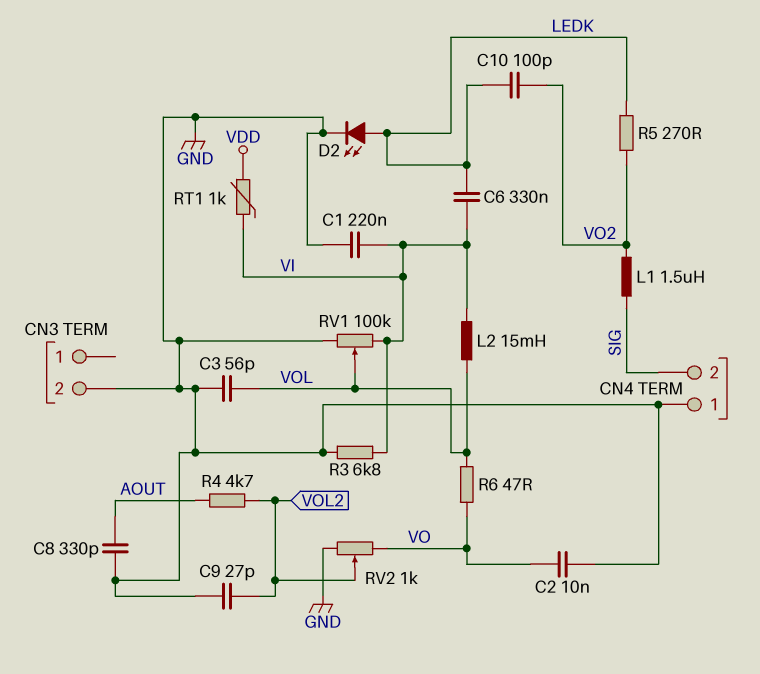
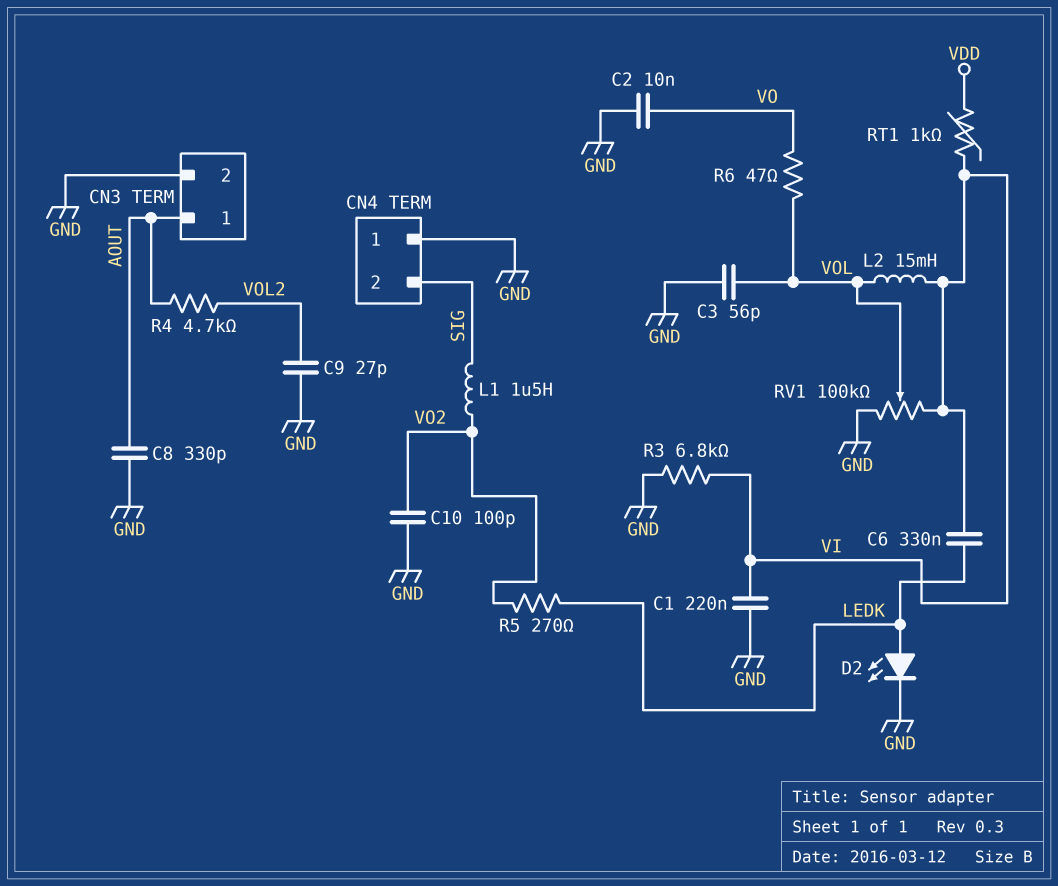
C10: 100pF (LEDK, VO2) -> 100pF (GND, VO2)
CN3 pin 1: none -> AOUT
RV2: 1k (GND, VO, wiper VOL2) -> none

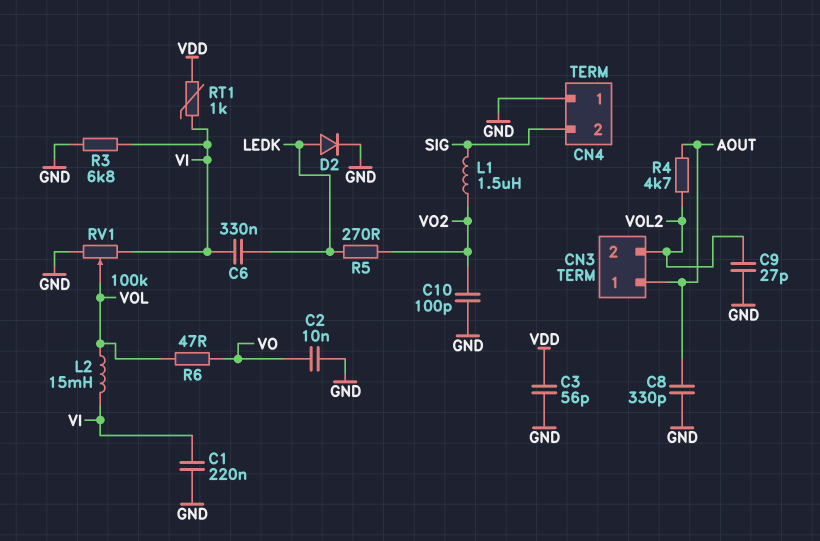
C3: 56pF (GND, VOL) -> 56pF (GND, VDD)
CN3 pin 2: GND -> VOL2
D2: LED (A LEDK, K GND) -> diode (A LEDK, K GND)

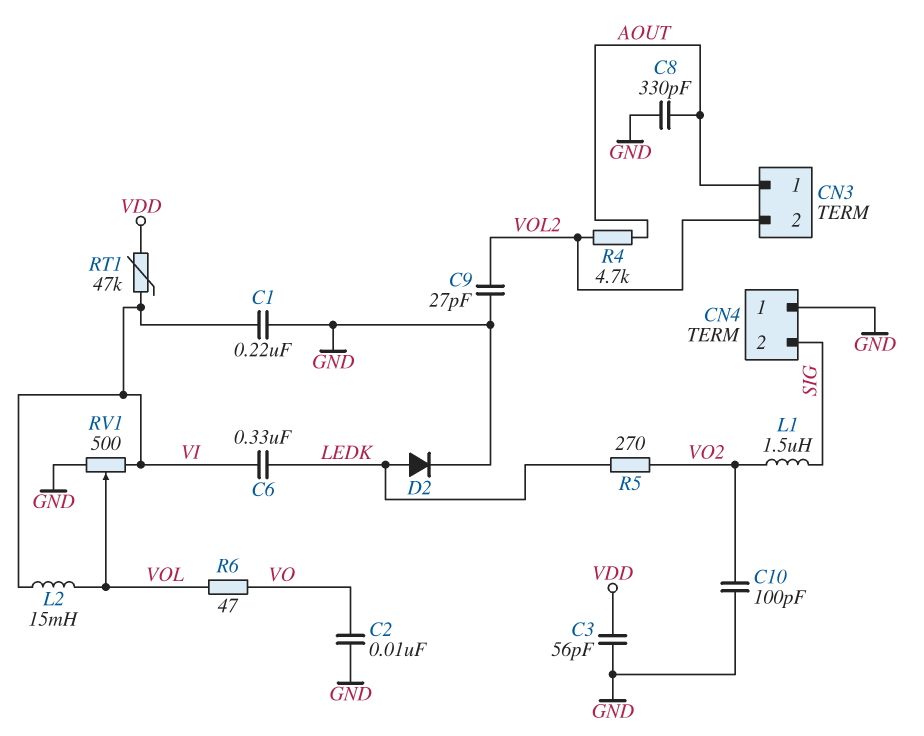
R3: 6.8k (GND, VI) -> none
RT1: 1k (VDD, VI) -> 47k (VDD, VI)
RV1: 100k (GND, VI, wiper VOL) -> 500 (GND, VI, wiper VOL)

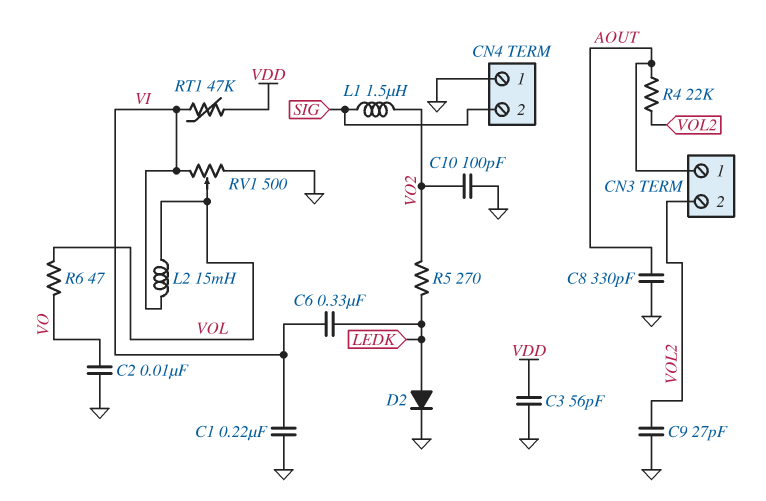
R4: 4.7k (AOUT, VOL2) -> 22k (AOUT, VOL2)

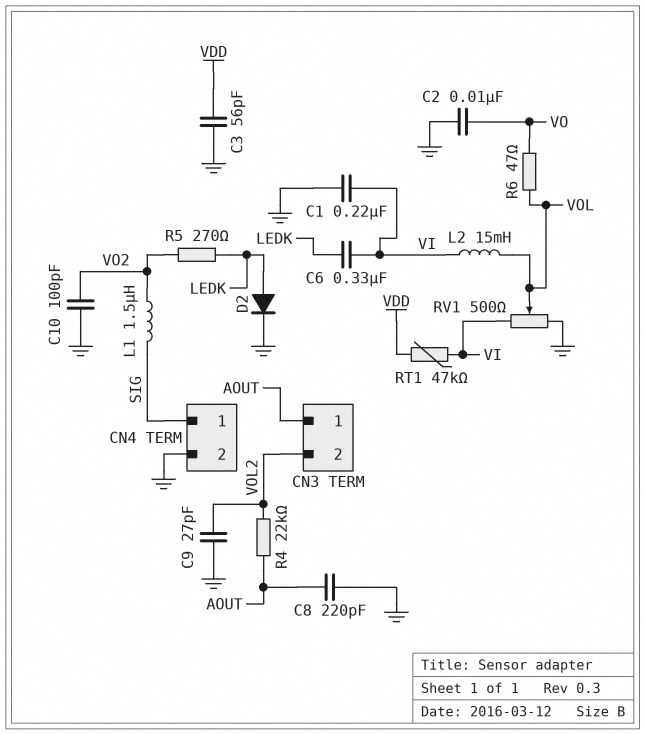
C8: 330pF (AOUT, GND) -> 220pF (AOUT, GND)
CN4 pin 1: GND -> SIG
CN4 pin 2: SIG -> GND

